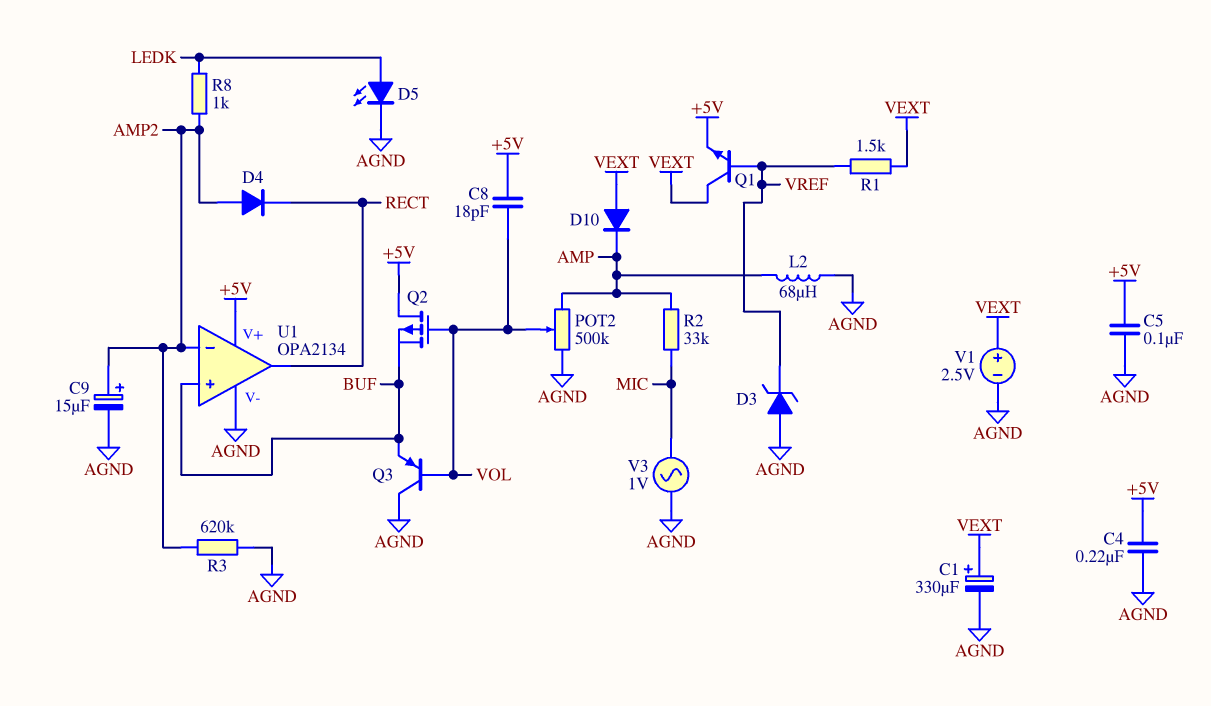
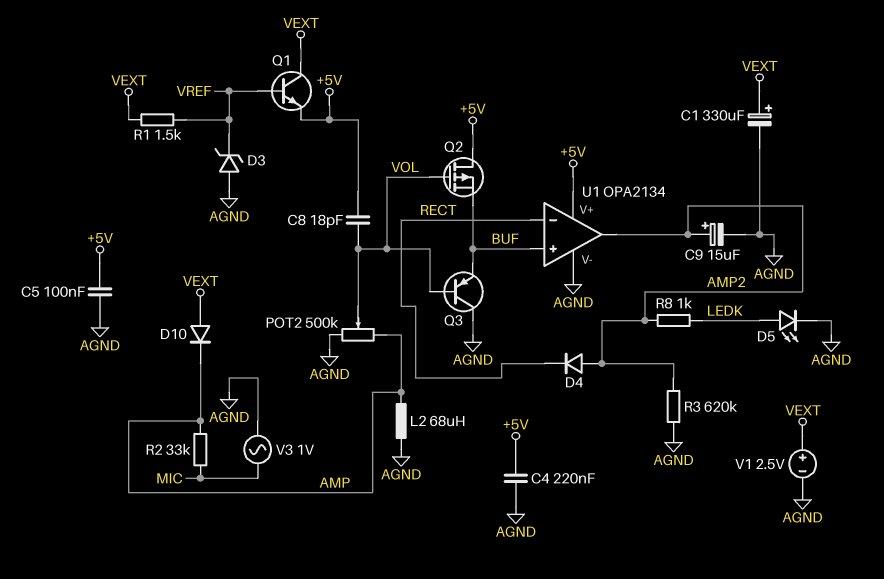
U1 pin in-: AMP2 -> RECT
U1 pin out: RECT -> AMP2

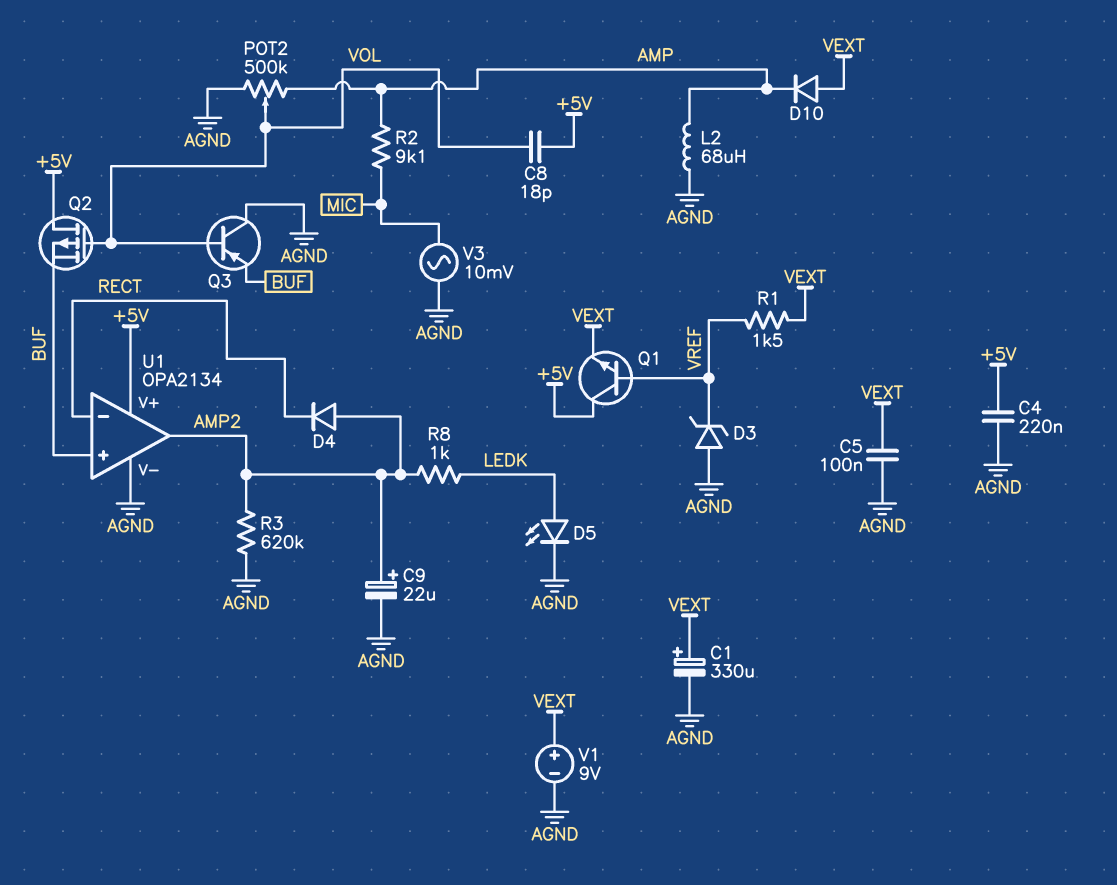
C5: 100nF (+5V, AGND) -> 100nF (AGND, VEXT)
C9: 15uF (plus AMP2, minus AGND) -> 22uF (plus AMP2, minus AGND)
Q1: NPN (B VREF, C VEXT, E +5V) -> NPN (B VREF, C +5V, E VEXT)
R2: 33k (AMP, MIC) -> 9.1k (AMP, MIC)
V1: 2.5V (plus VEXT, minus AGND) -> 9V (plus VEXT, minus AGND)
V3: AC 1V (AGND, MIC) -> AC 10mV (AGND, MIC)

